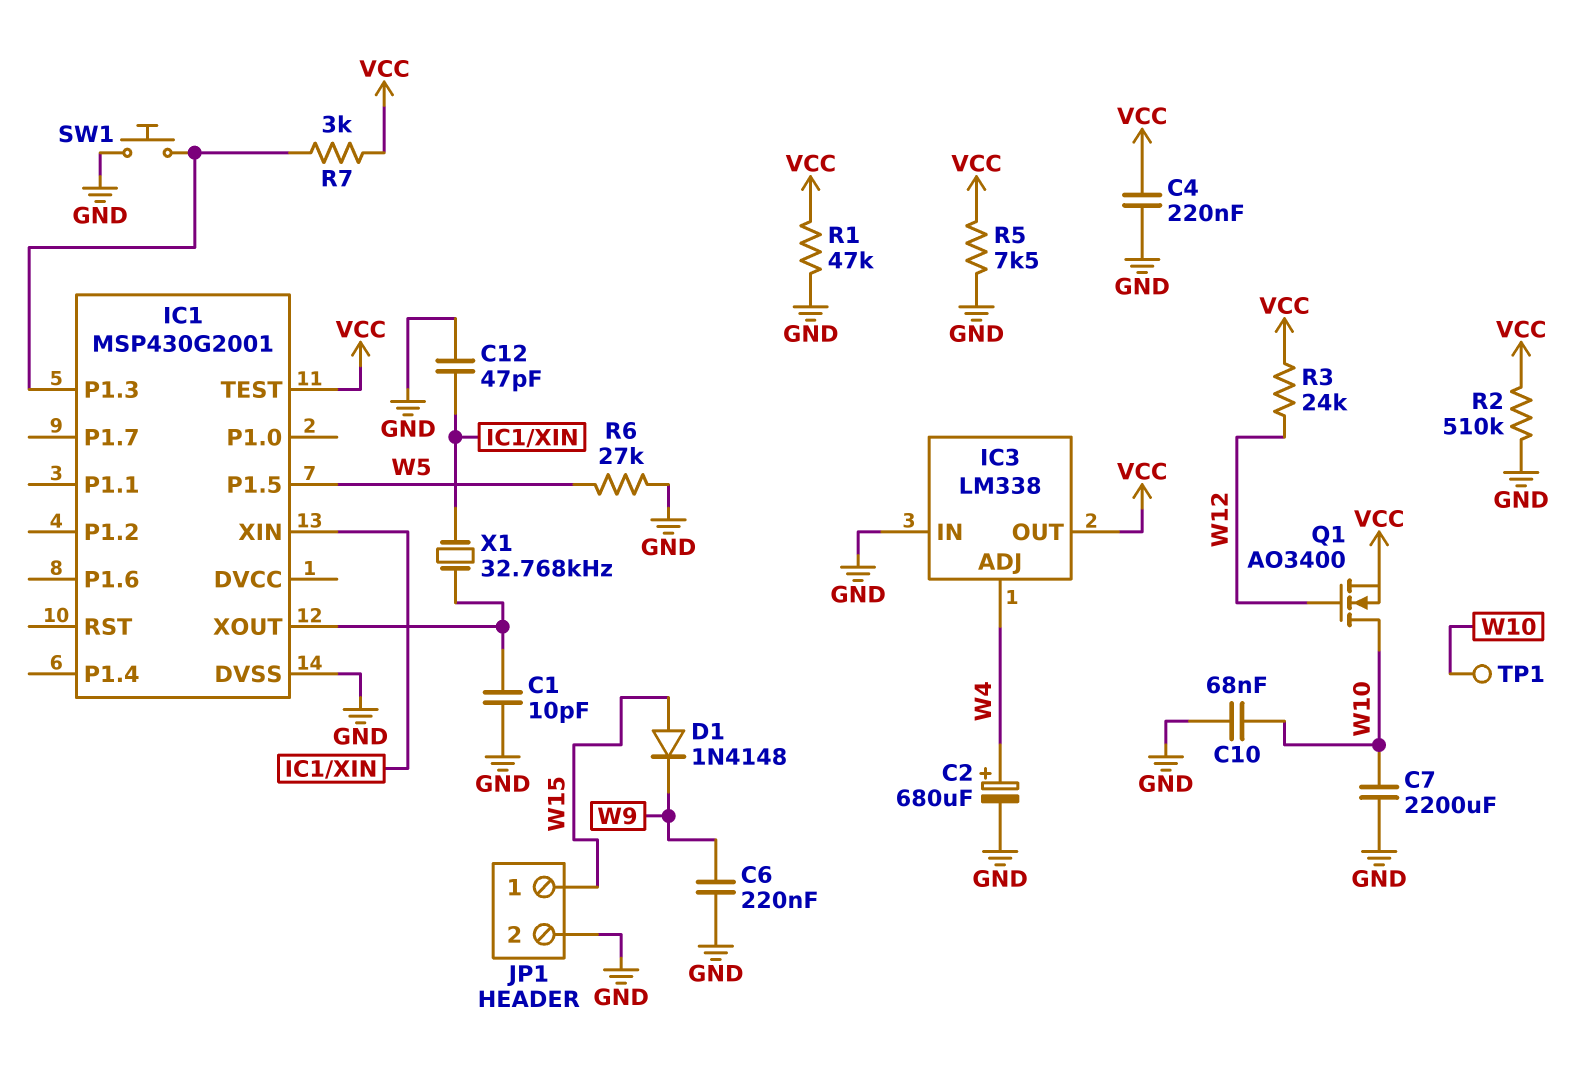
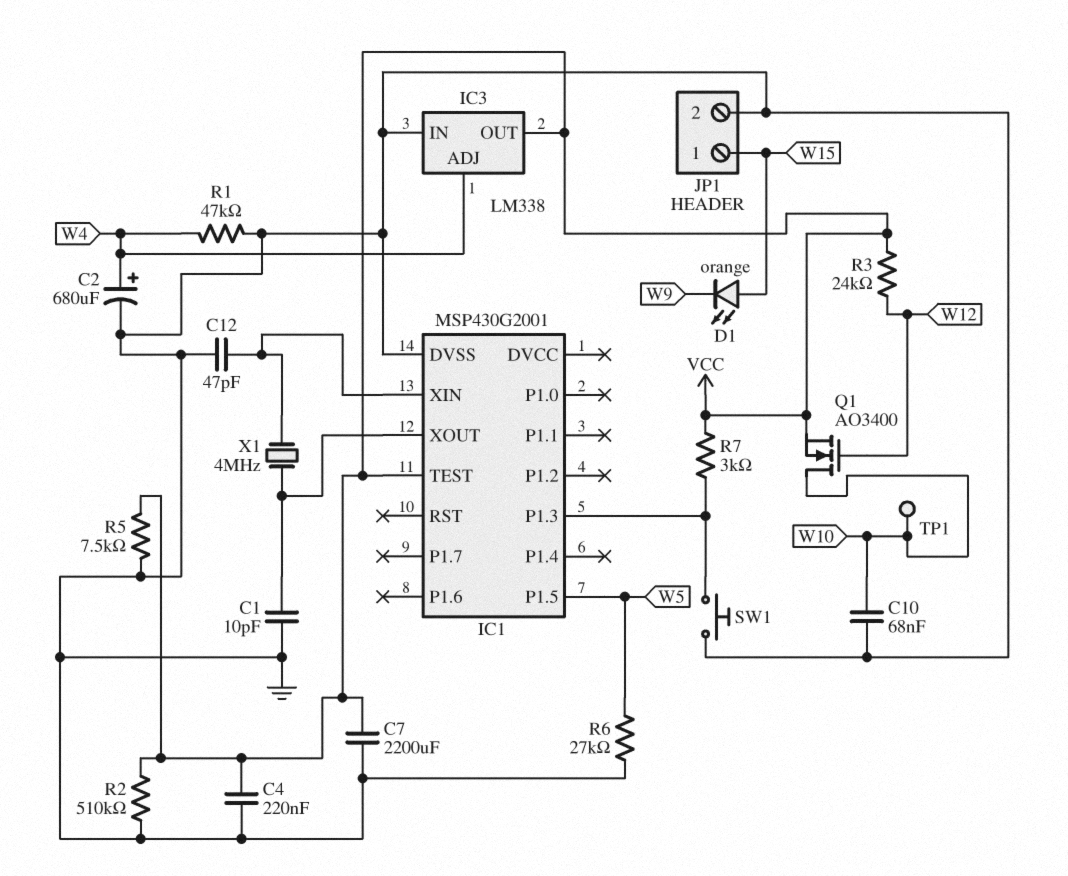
C6: 220nF (GND, W9) -> none
C7: 2200uF (GND, W10) -> 2200uF (GND, VCC)
D1: diode 1N4148 (A W15, K W9) -> LED orange (A W15, K W9)
R1: 47k (GND, VCC) -> 47k (GND, W4)
X1: 32.768kHz (IC1/XIN, IC1/XOUT) -> 4MHz (IC1/XIN, IC1/XOUT)

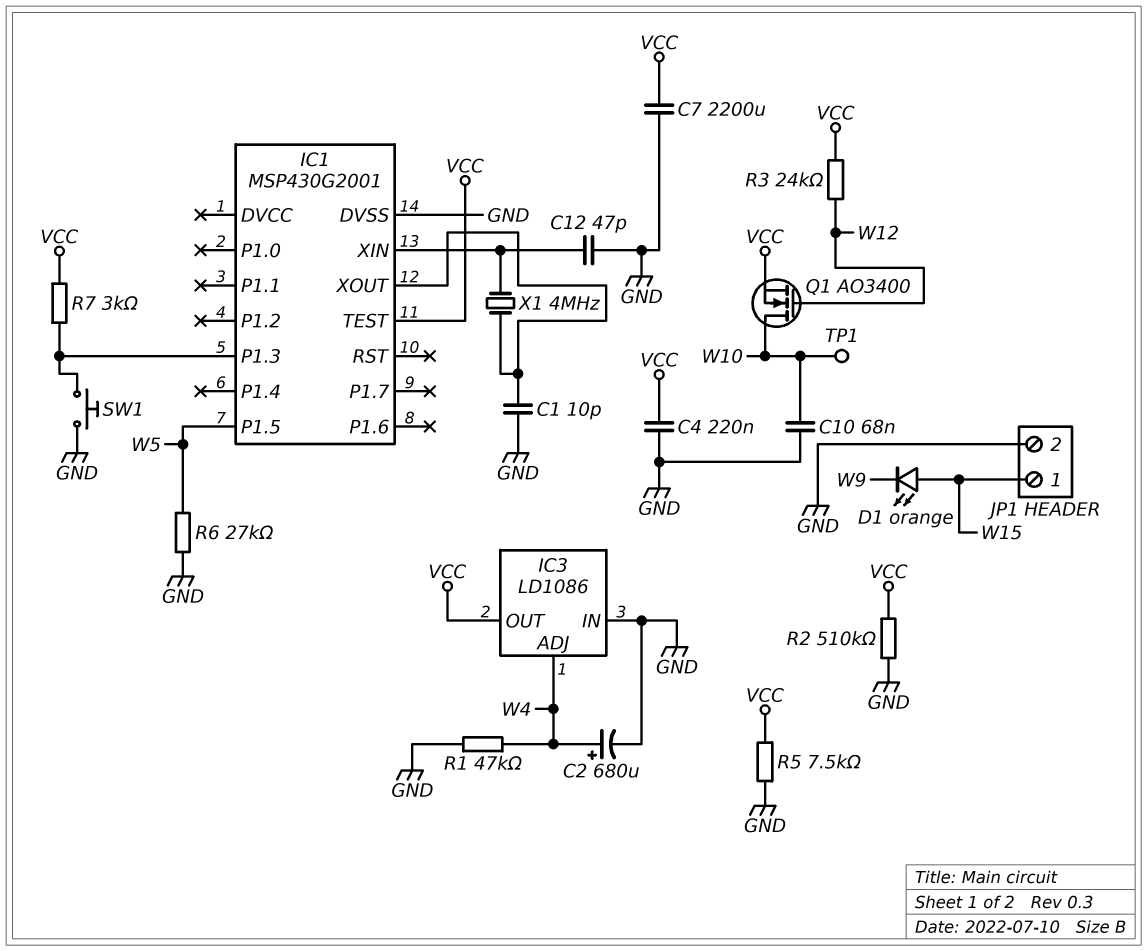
IC3: LM338 -> LD1086

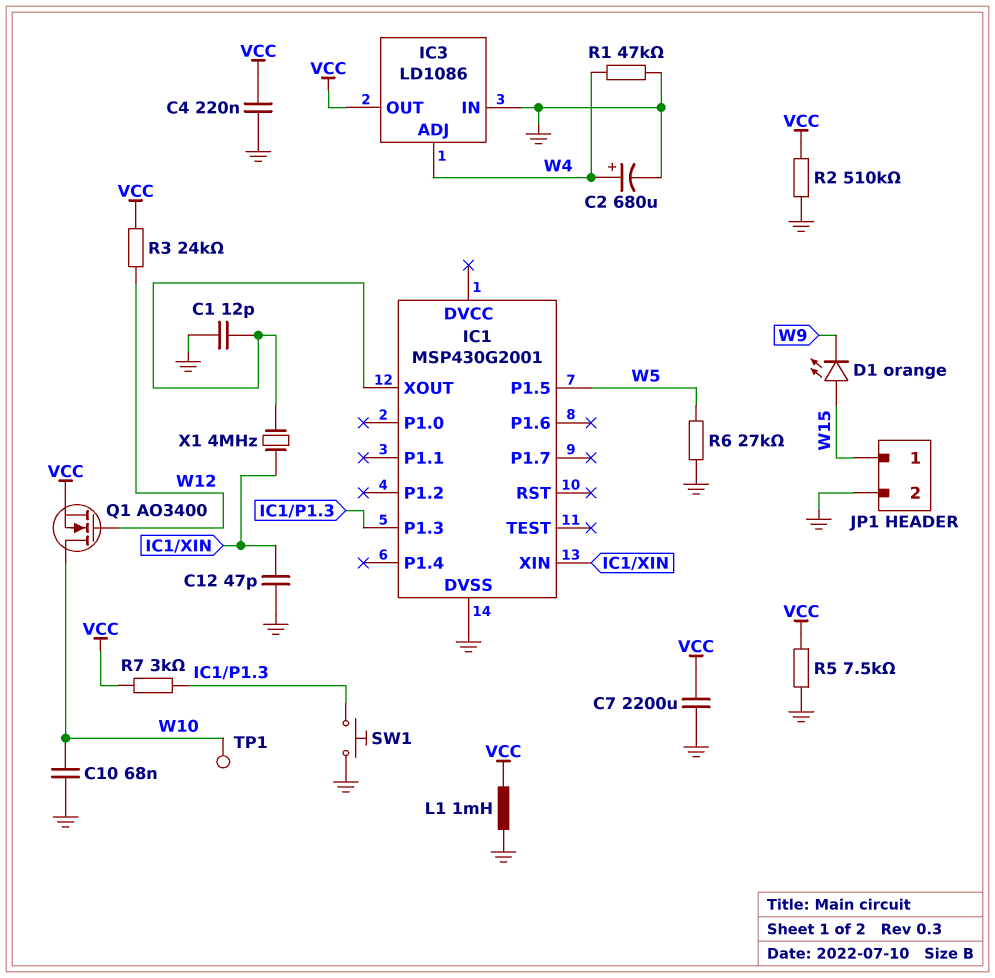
C1: 10pF (GND, IC1/XOUT) -> 12pF (GND, IC1/XOUT)
IC1 pin TEST: VCC -> none
L1: none -> 1mH (GND, VCC)

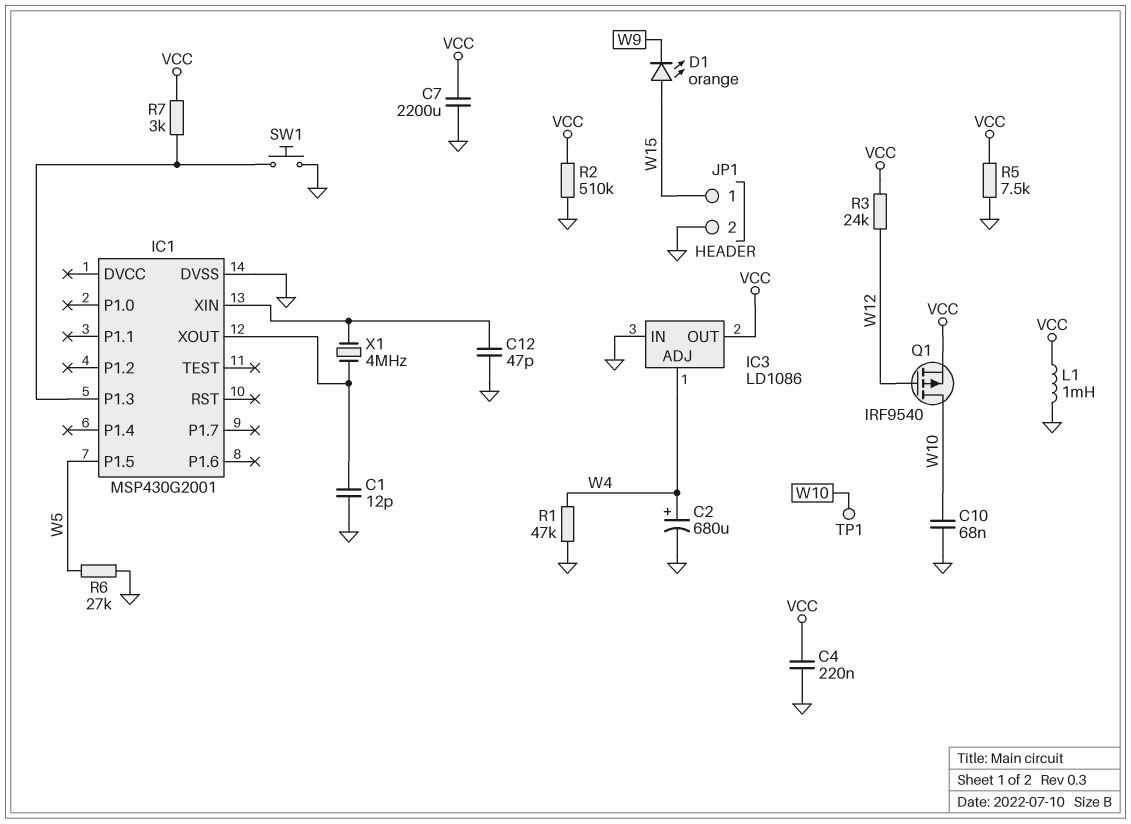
Q1: NMOS AO3400 (G W12, D W10, S VCC) -> PMOS IRF9540 (G W12, D W10, S VCC)

